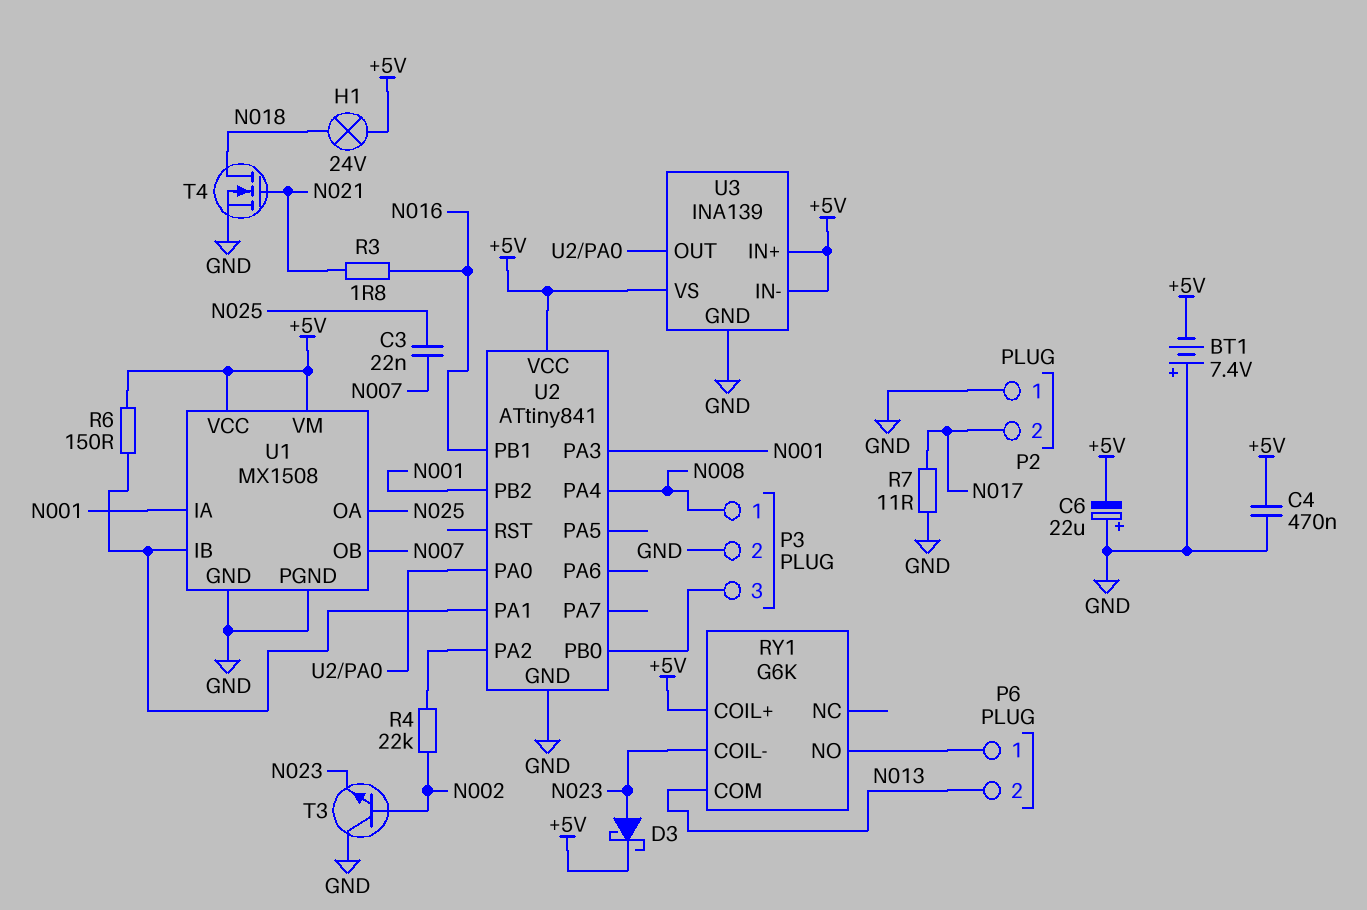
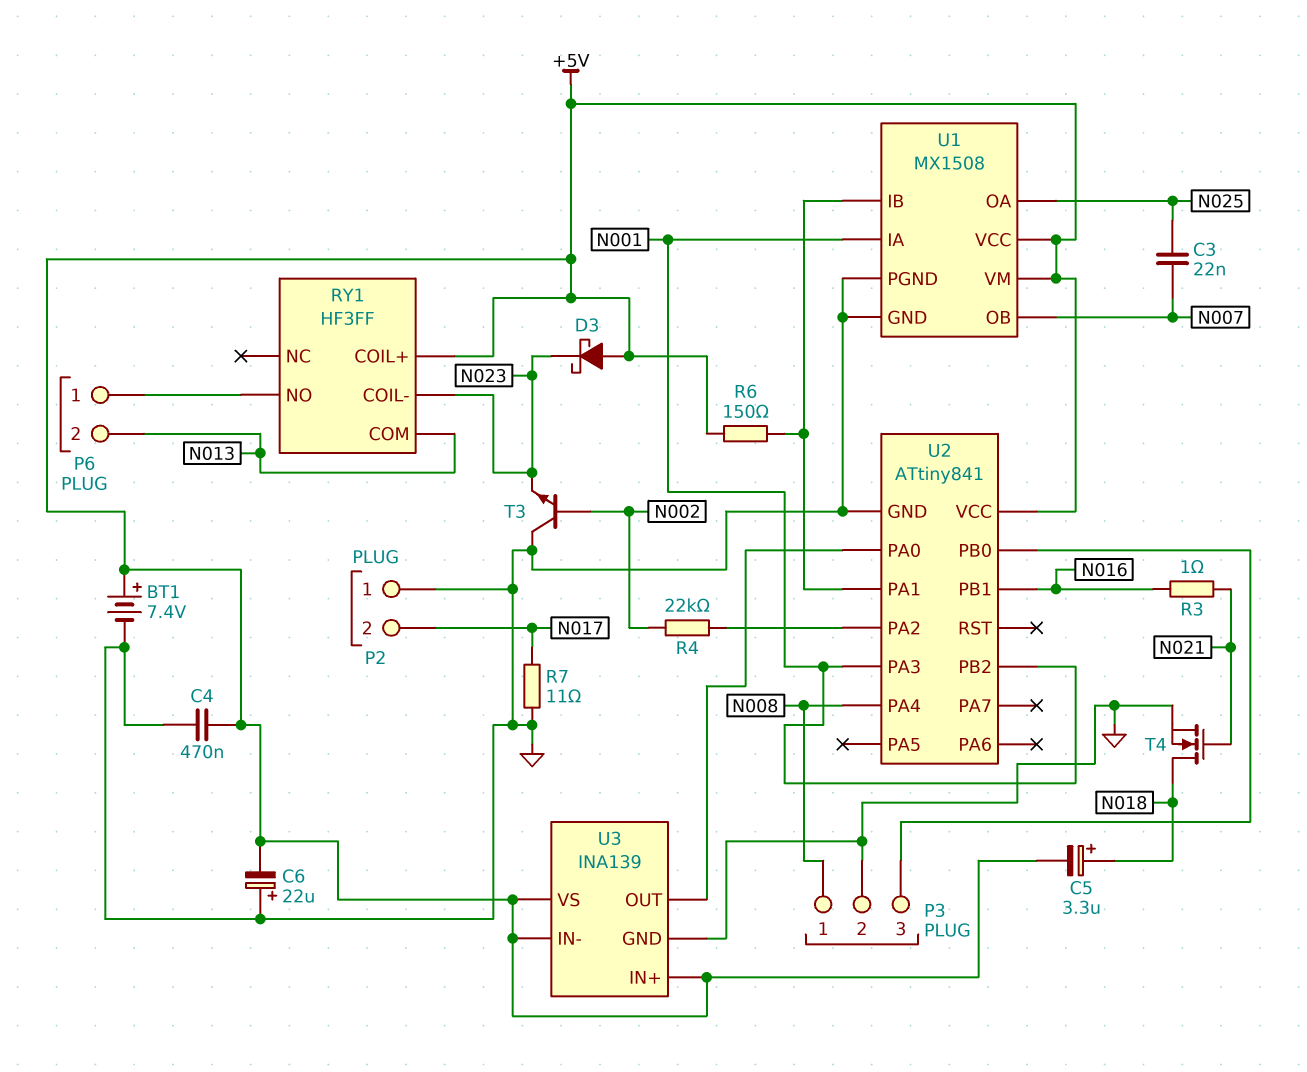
BT1: 7.4V (plus GND, minus +5V) -> 7.4V (plus +5V, minus GND)
C5: none -> 3.3uF (plus N018, minus +5V)
D3: schottky (A N023, K +5V) -> schottky (A +5V, K N023)
H1: lamp 24V (+5V, N018) -> none
R3: 1.8 (N016, N021) -> 1 (N016, N021)
RY1: G6K -> HF3FF

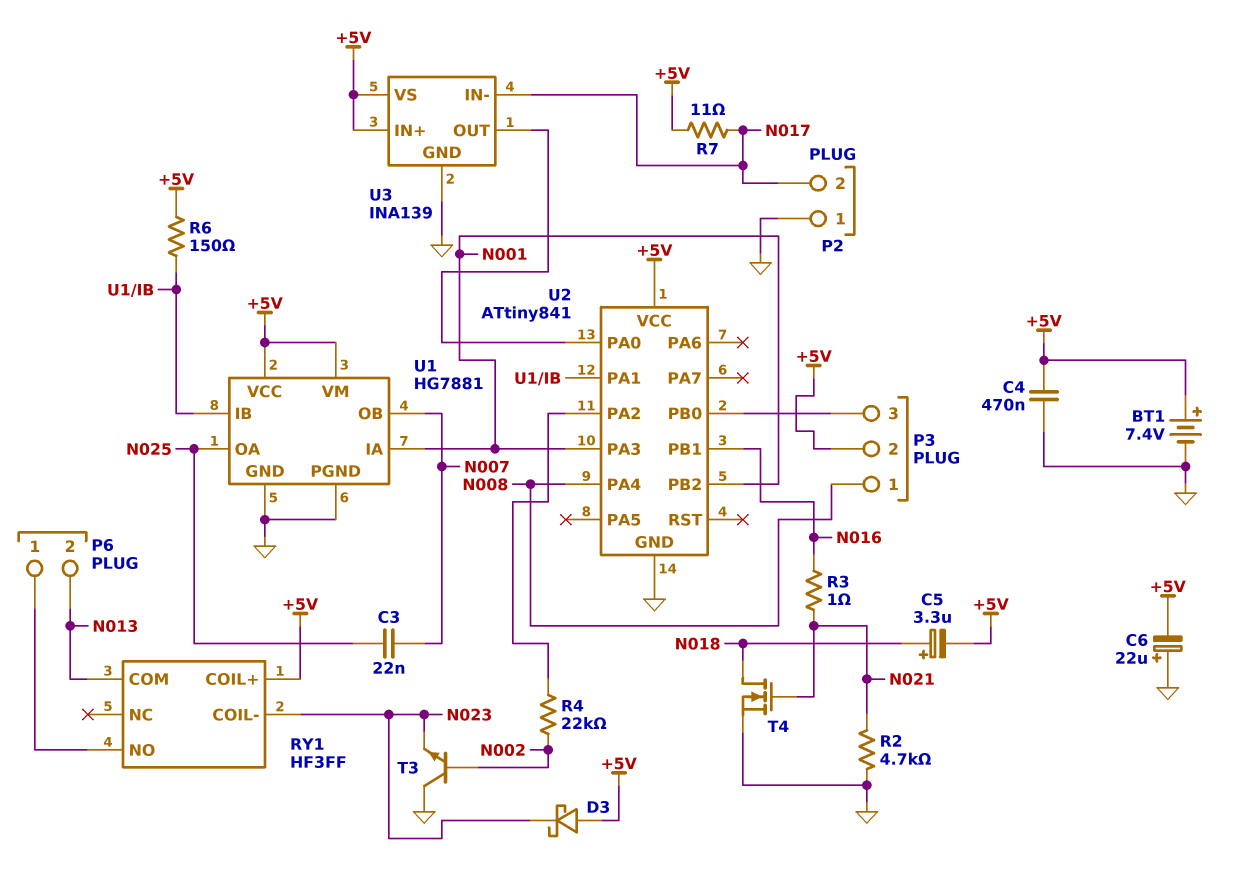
P3 pin 2: GND -> +5V
R2: none -> 4.7k (GND, N021)
R7: 11 (GND, N017) -> 11 (+5V, N017)
U1: MX1508 -> HG7881
U3 pin IN-: +5V -> N017

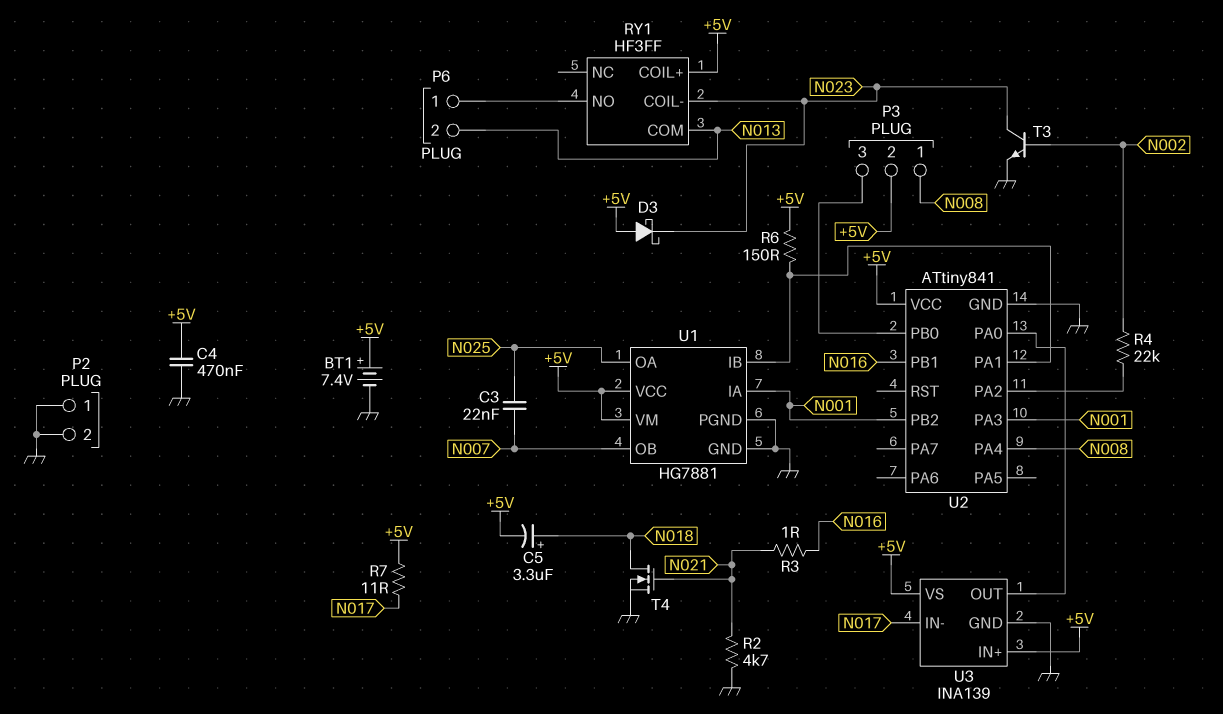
C6: 22uF (plus GND, minus +5V) -> none
P2 pin 2: N017 -> GND
T3: NPN (B N002, C GND, E N023) -> NPN (B N002, C N023, E GND)

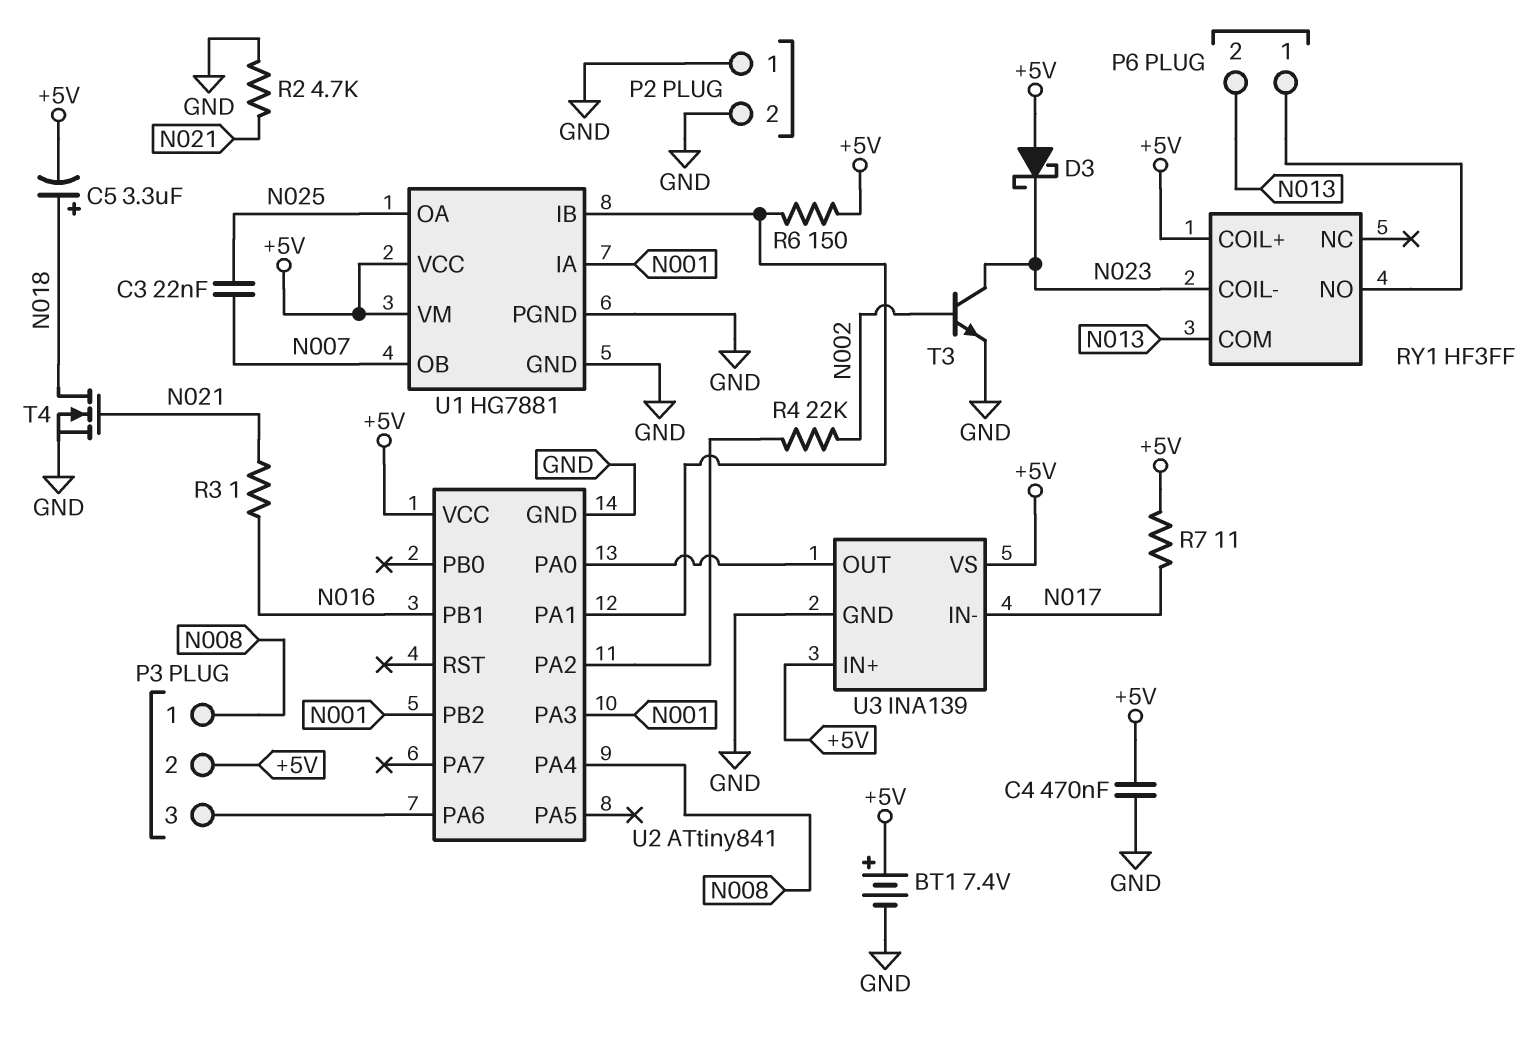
U2 pin PA6: none -> P3/3
U2 pin PB0: P3/3 -> none

